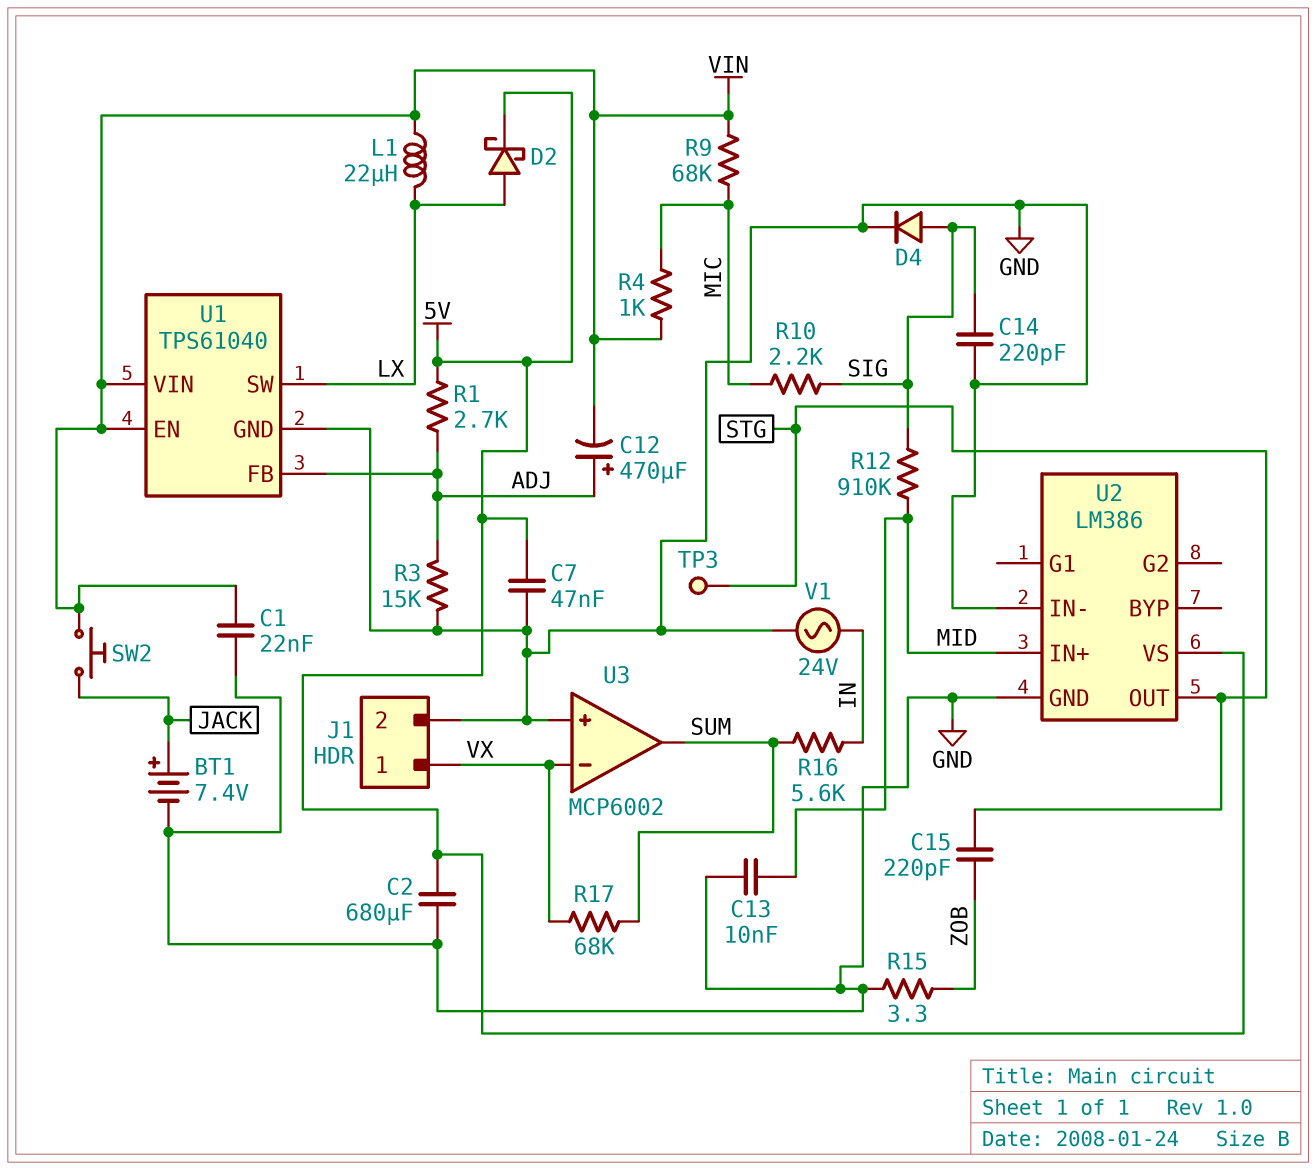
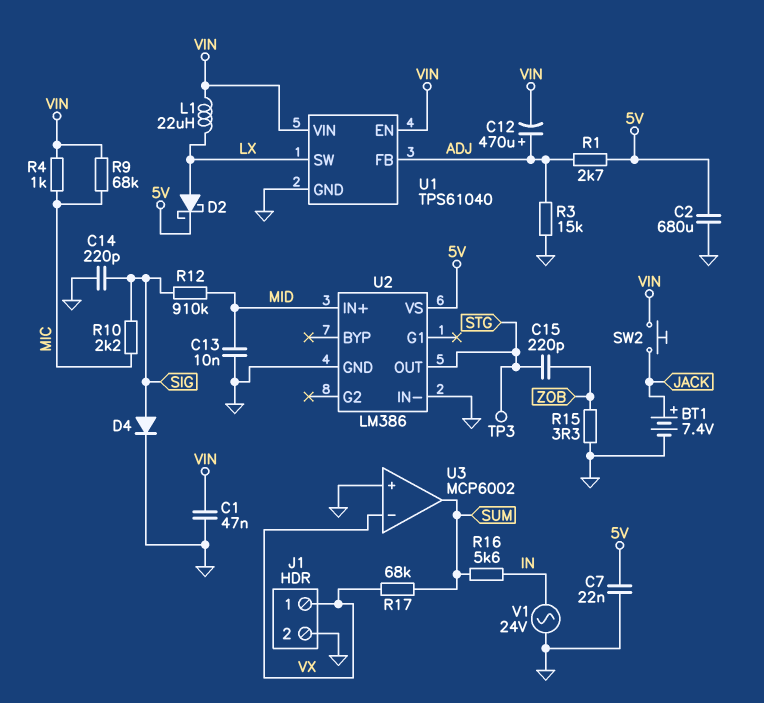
C1: 22nF (GND, VIN) -> 47nF (GND, VIN)
C7: 47nF (5V, GND) -> 22nF (5V, GND)

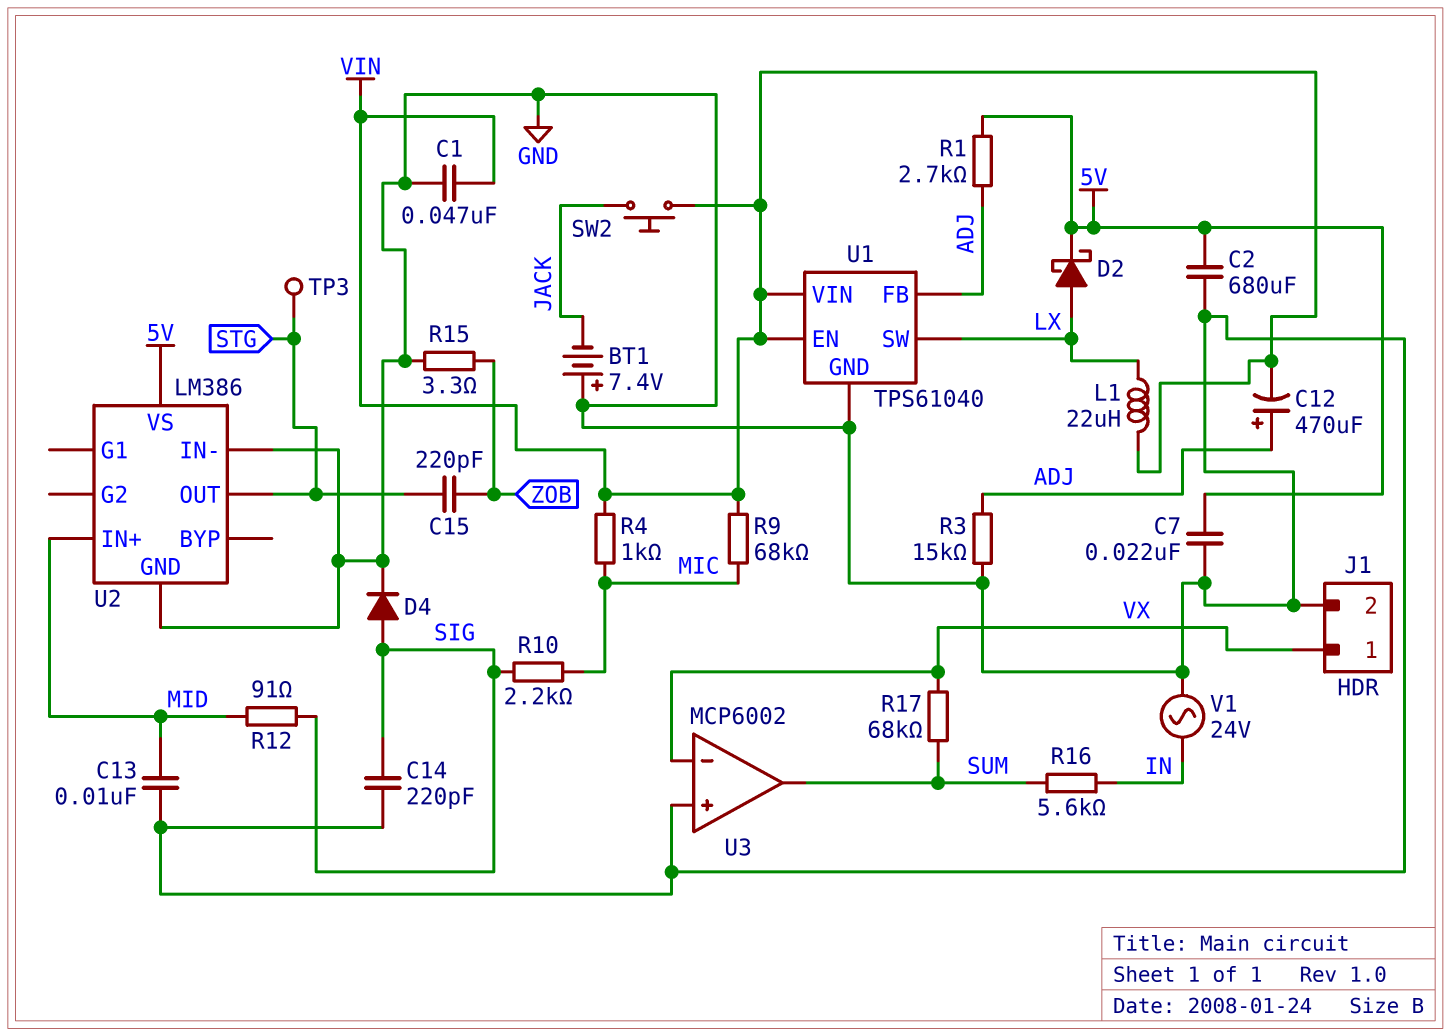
BT1: 7.4V (plus JACK, minus GND) -> 7.4V (plus GND, minus JACK)
R12: 910k (MID, SIG) -> 91 (MID, SIG)

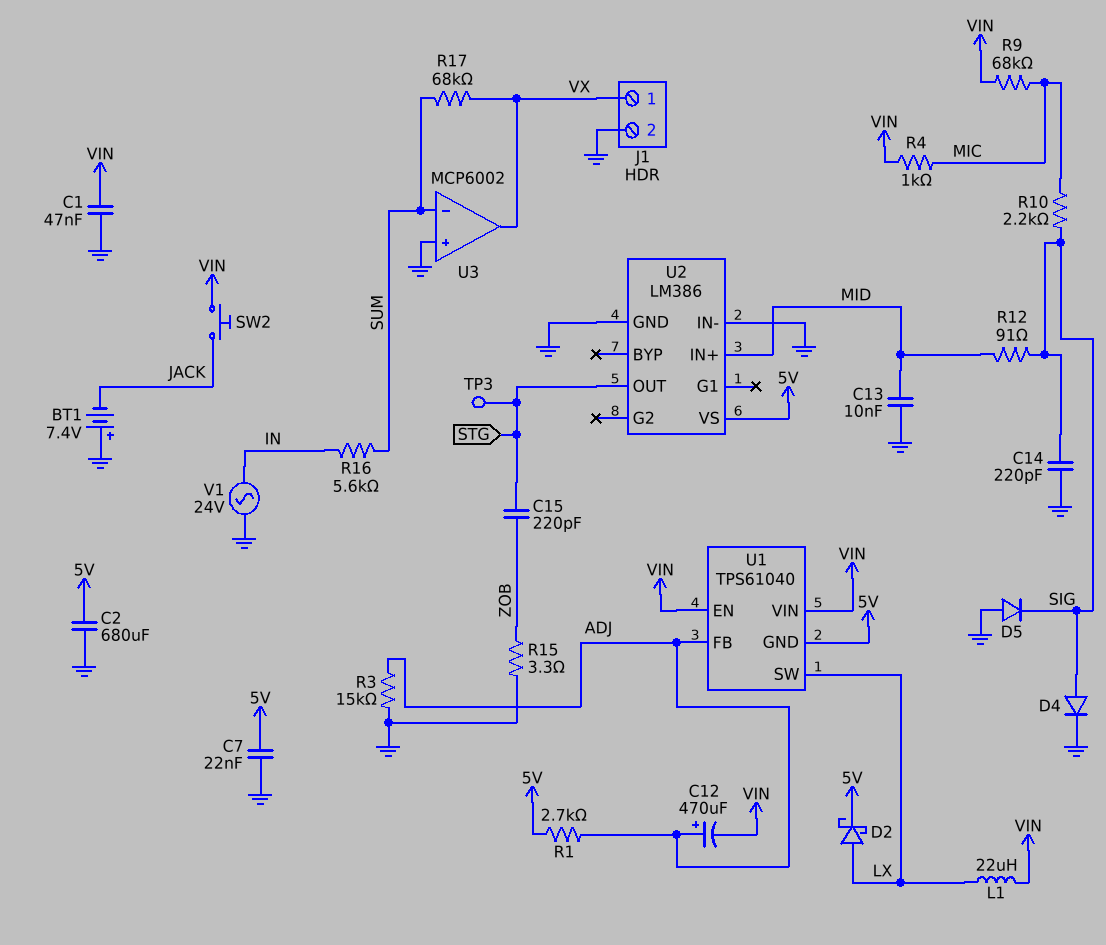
D5: none -> diode (A GND, K SIG)
U1 pin GND: GND -> 5V
U3 pin in-: VX -> SUM
U3 pin out: SUM -> VX

